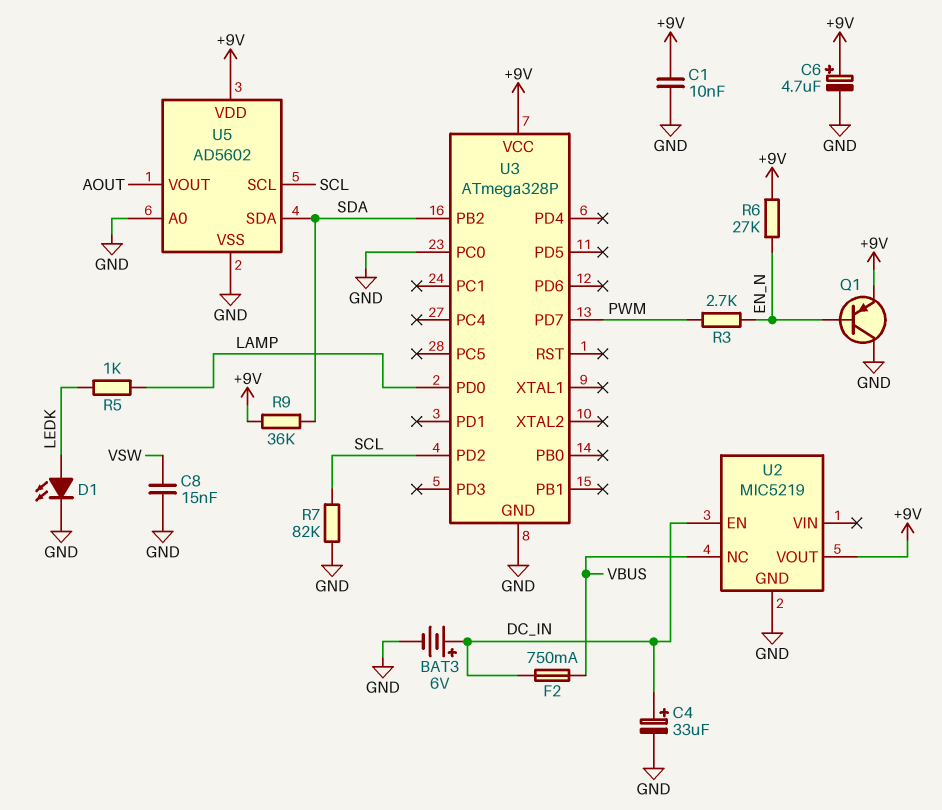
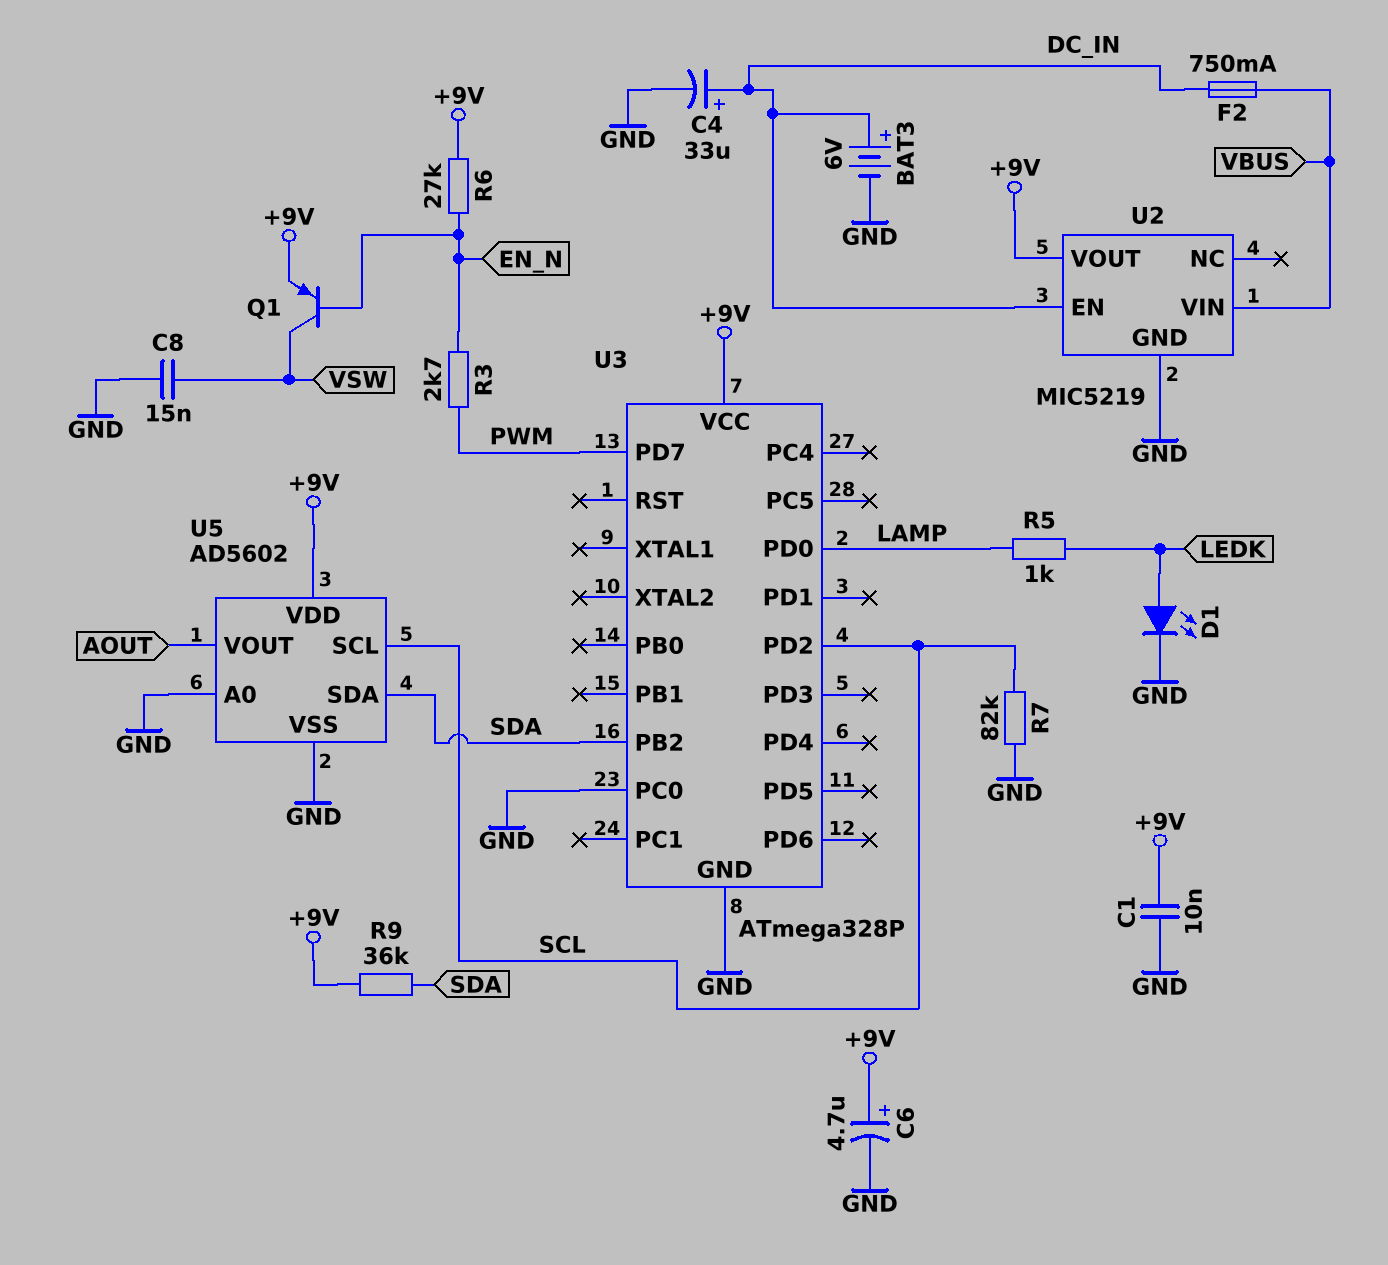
Q1: PNP (B EN_N, C GND, E +9V) -> PNP (B EN_N, C VSW, E +9V)
U2 pin NC: VBUS -> none
U2 pin VIN: none -> VBUS

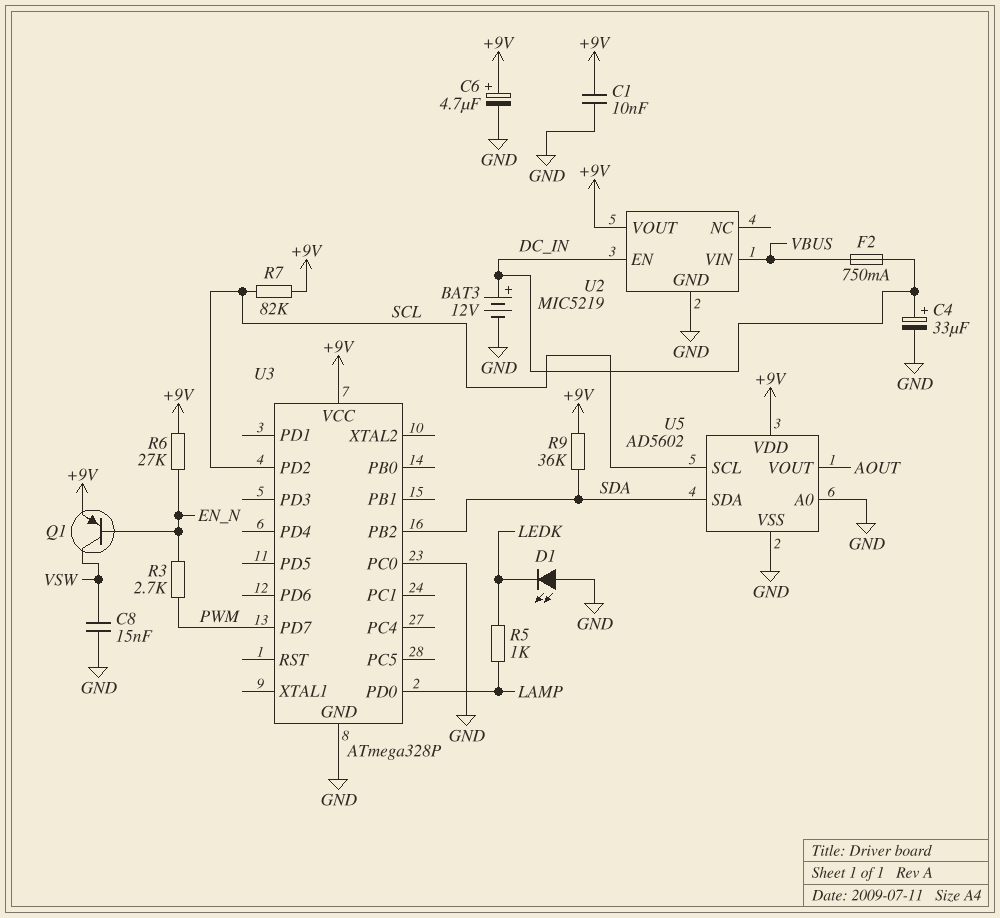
BAT3: 6V (plus DC_IN, minus GND) -> 12V (plus DC_IN, minus GND)
D1: LED (A LEDK, K GND) -> LED (A GND, K LEDK)
R7: 82k (GND, SCL) -> 82k (+9V, SCL)

